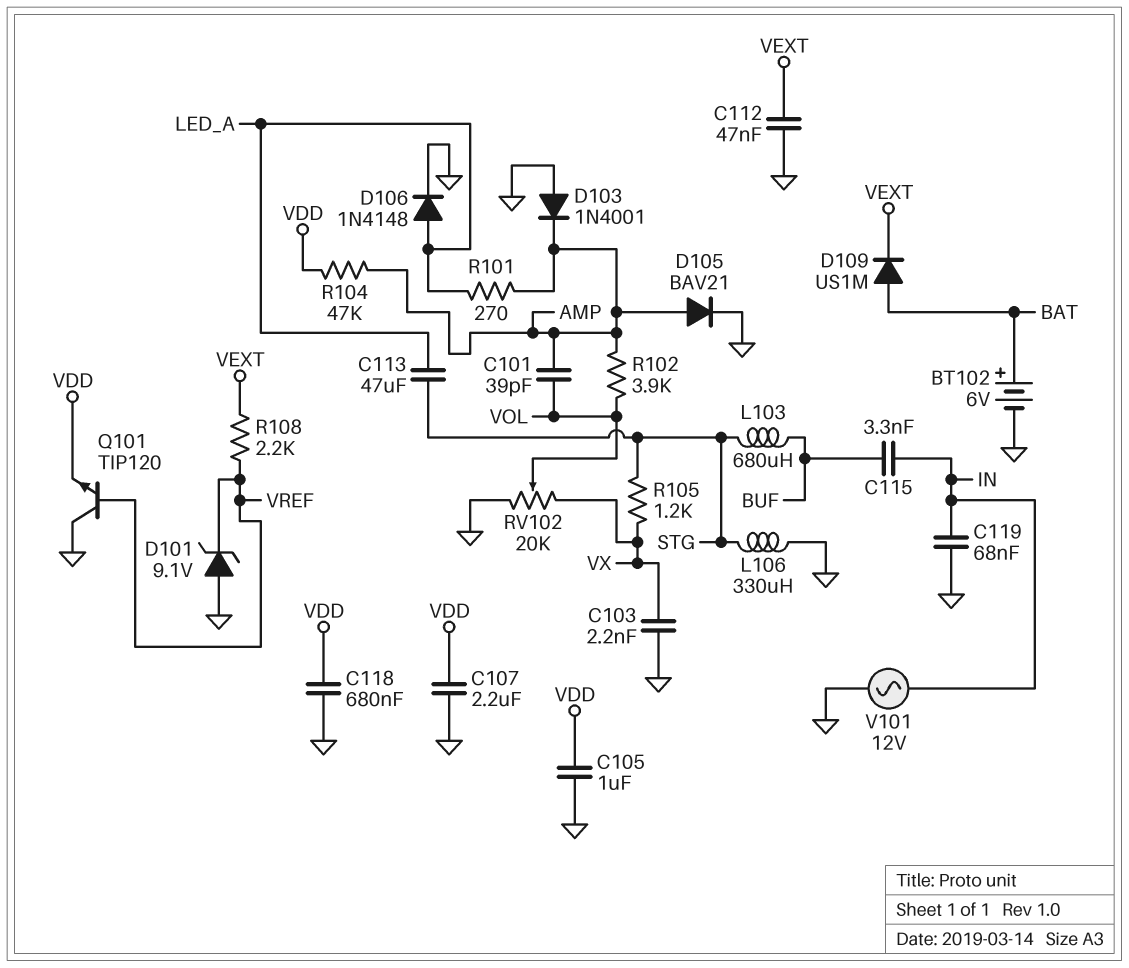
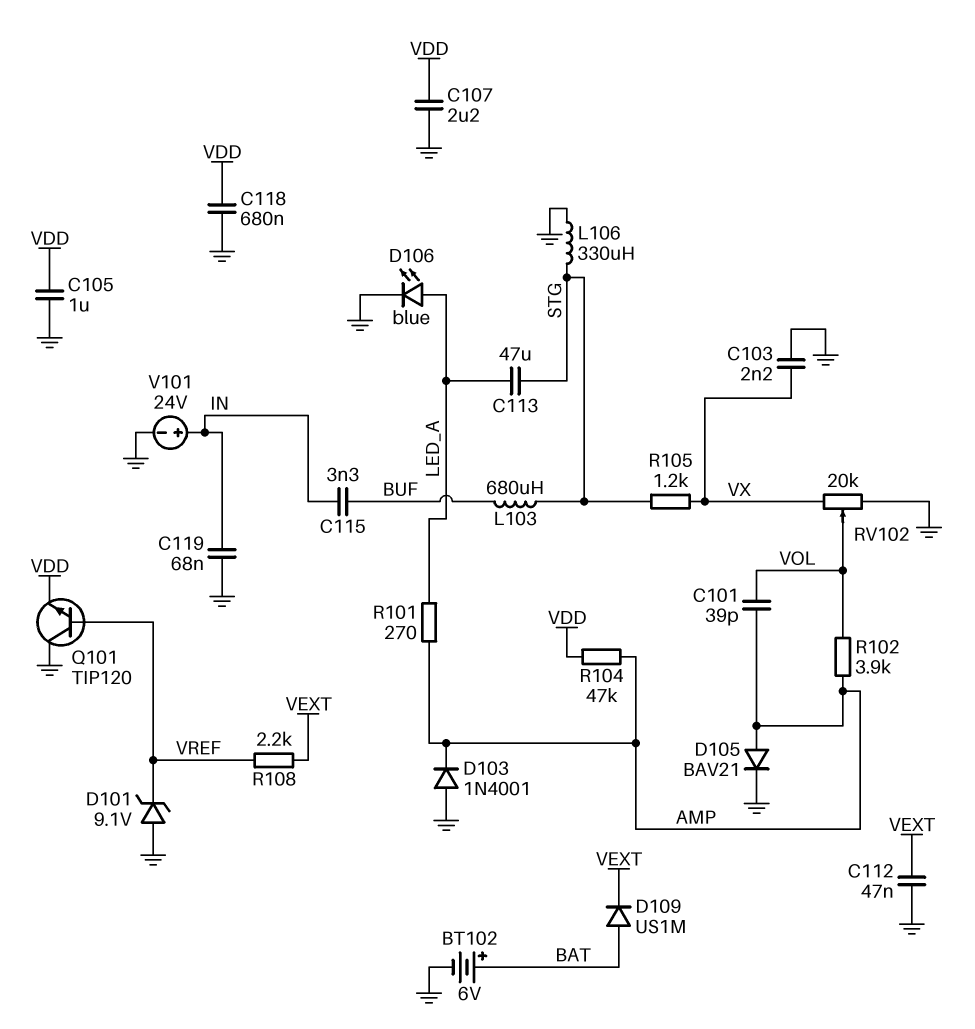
D106: diode 1N4148 (A LED_A, K GND) -> LED blue (A LED_A, K GND)
V101: AC 12V (GND, IN) -> 24V (plus IN, minus GND)

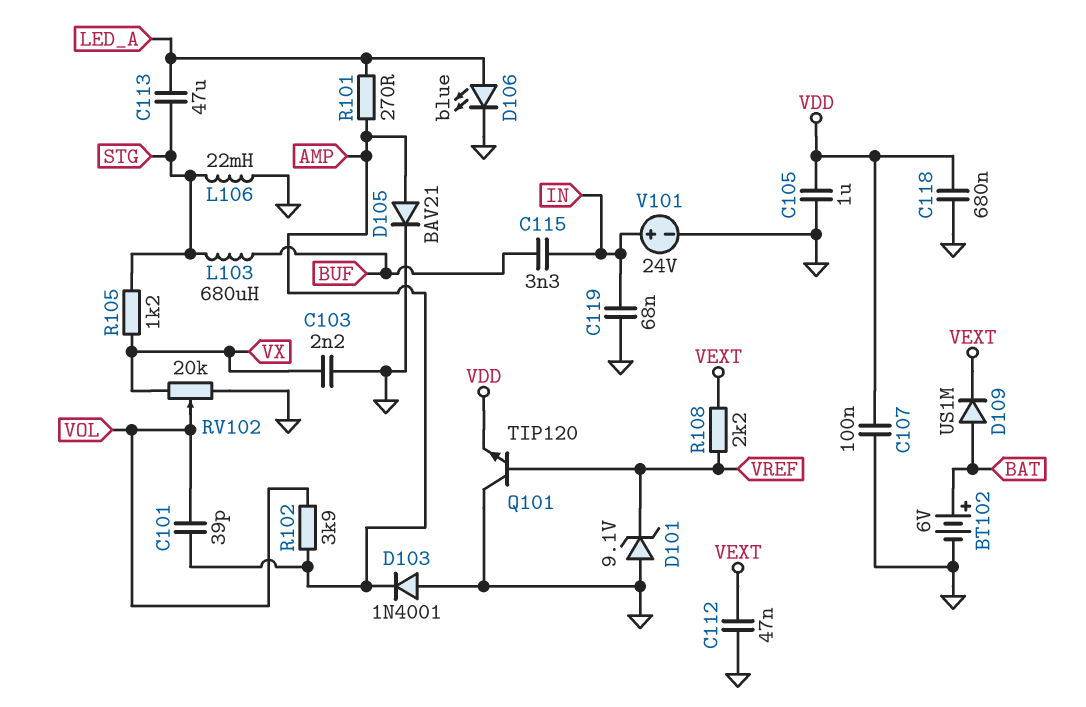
C107: 2.2uF (GND, VDD) -> 100nF (GND, VDD)
L106: 330uH (GND, STG) -> 22mH (GND, STG)
R104: 47k (AMP, VDD) -> none

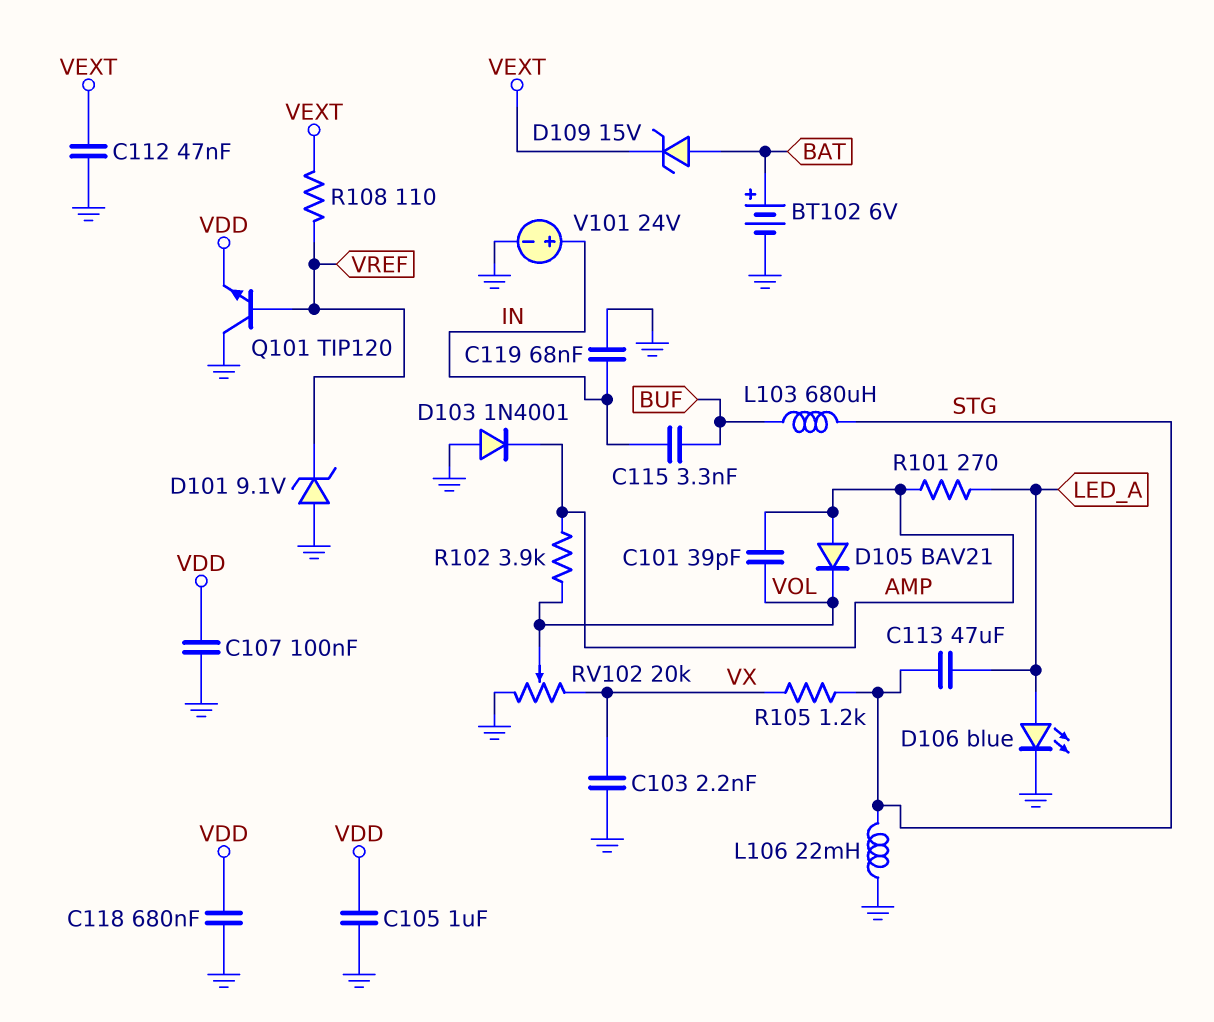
D105: diode BAV21 (A AMP, K GND) -> diode BAV21 (A AMP, K VOL)
D109: diode US1M (A BAT, K VEXT) -> zener 15V (A BAT, K VEXT)
R108: 2.2k (VEXT, VREF) -> 110 (VEXT, VREF)

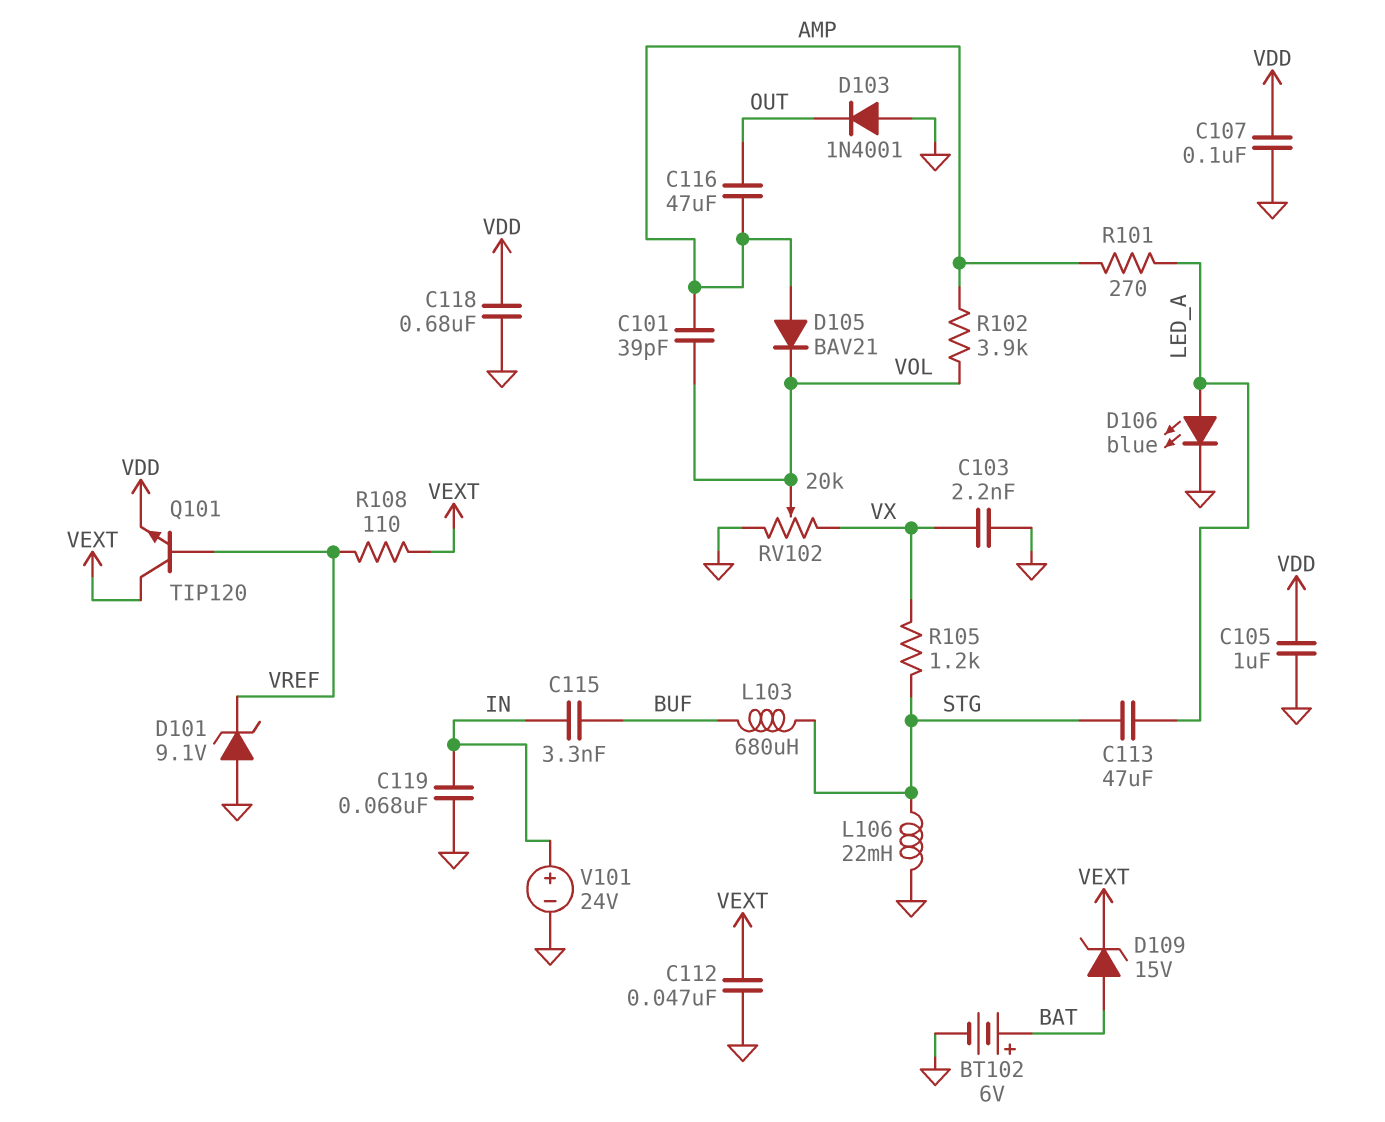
C116: none -> 47uF (AMP, OUT)
D103: diode 1N4001 (A GND, K AMP) -> diode 1N4001 (A GND, K OUT)
Q101: NPN TIP120 (B VREF, C GND, E VDD) -> NPN TIP120 (B VREF, C VEXT, E VDD)

